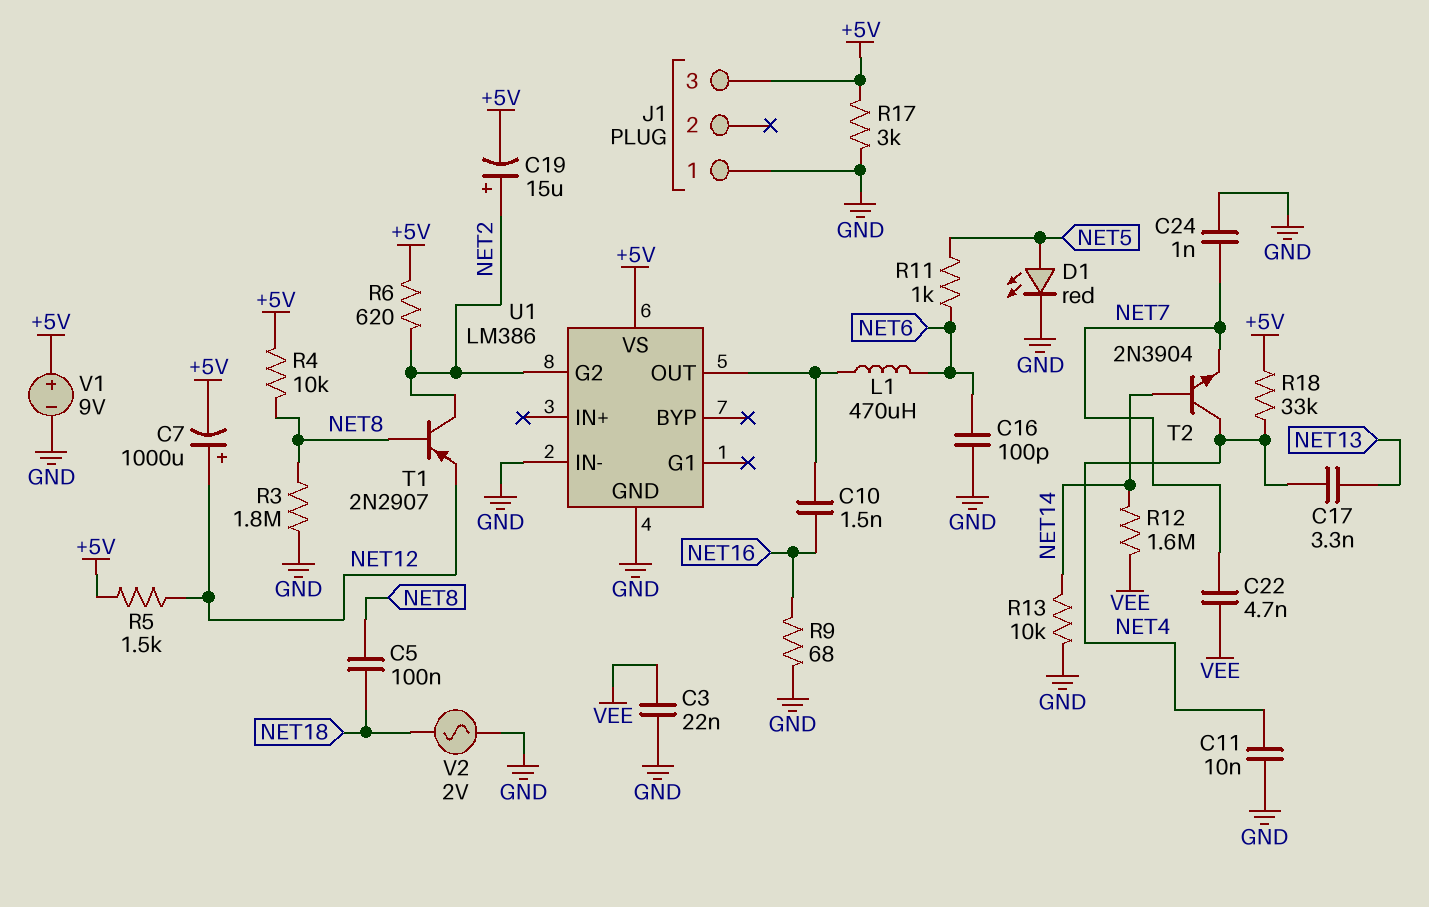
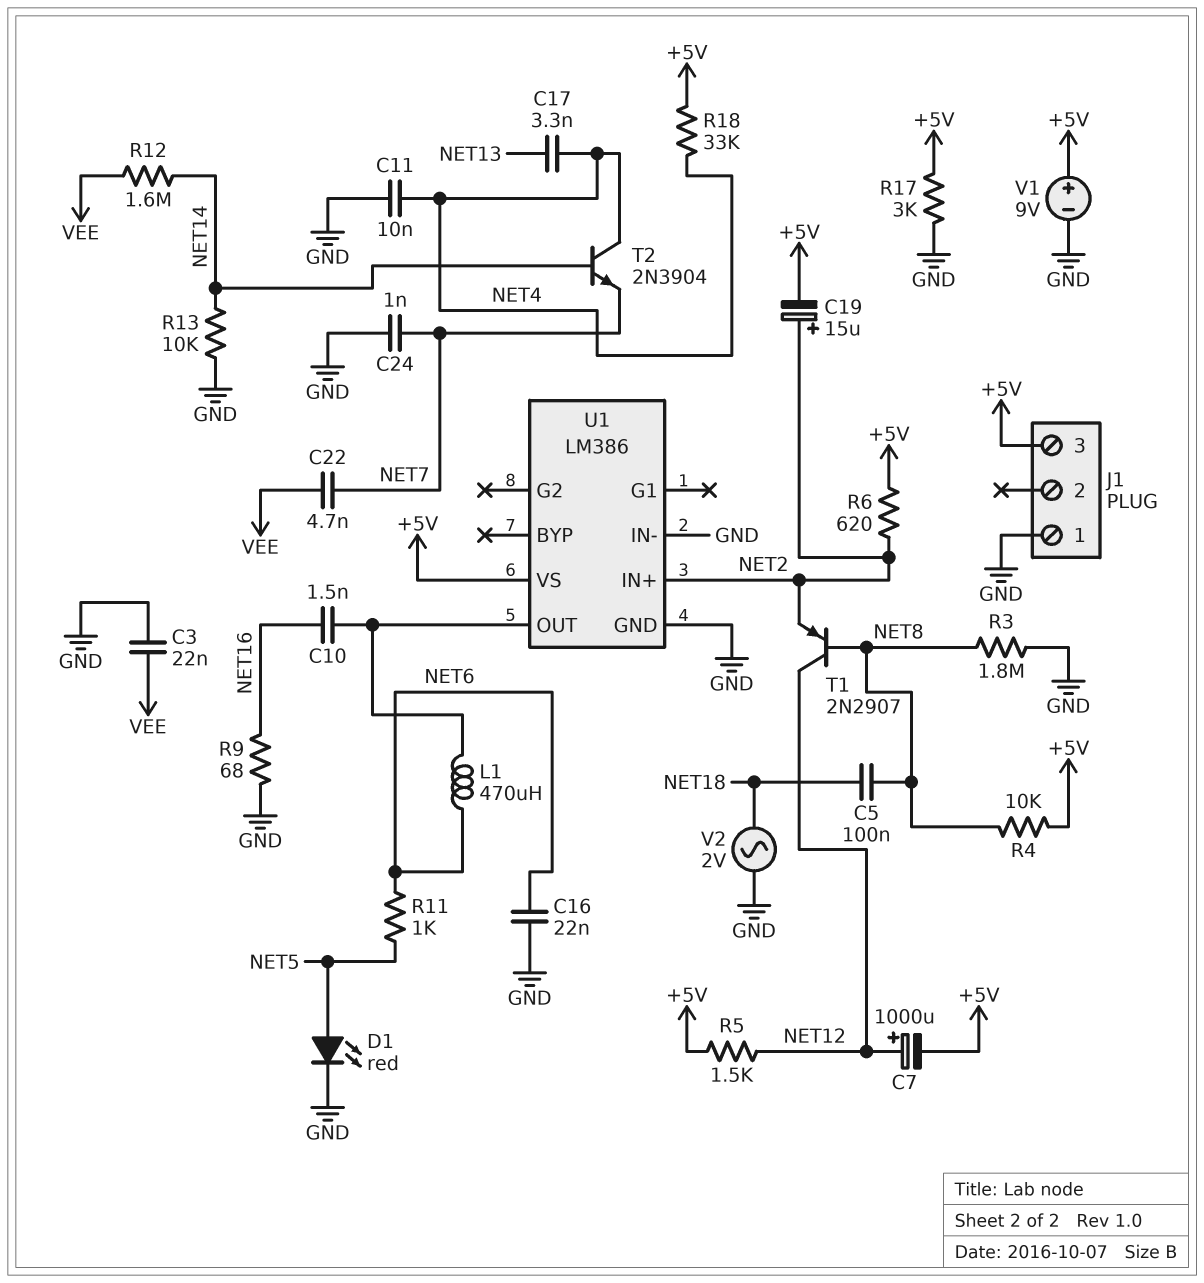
C16: 100pF (GND, NET6) -> 22nF (GND, NET6)
T1: PNP 2N2907 (B NET8, C NET2, E NET12) -> PNP 2N2907 (B NET8, C NET12, E NET2)
U1 pin G2: NET2 -> none
U1 pin IN+: none -> NET2

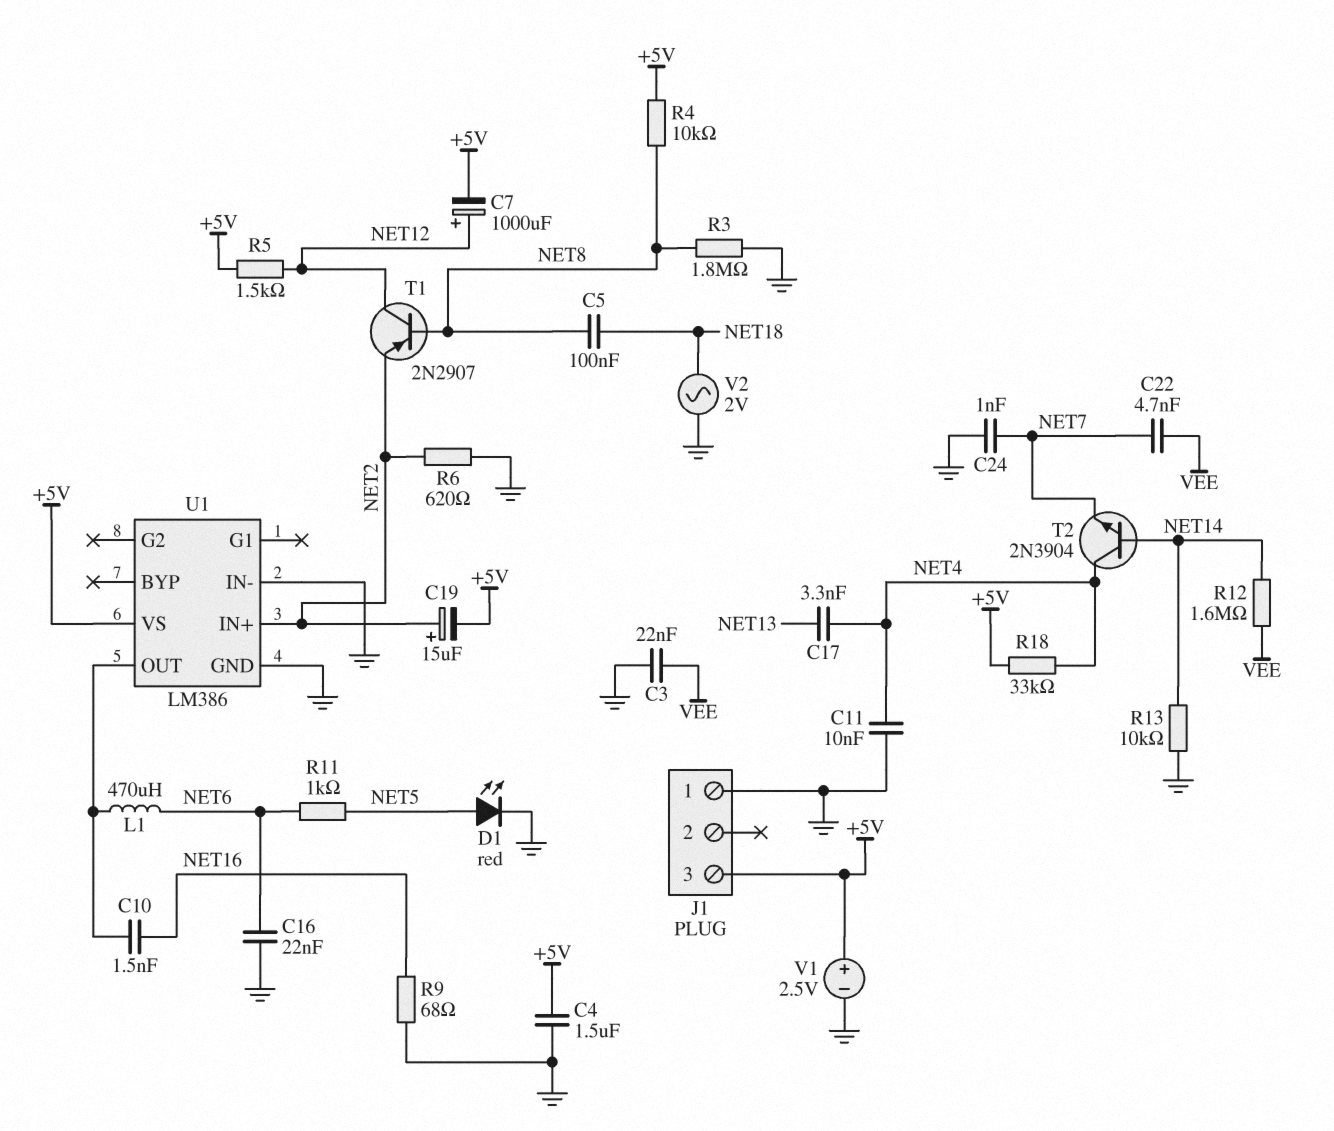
C4: none -> 1.5uF (+5V, GND)
R6: 620 (+5V, NET2) -> 620 (GND, NET2)
R17: 3k (+5V, GND) -> none
V1: 9V (plus +5V, minus GND) -> 2.5V (plus +5V, minus GND)

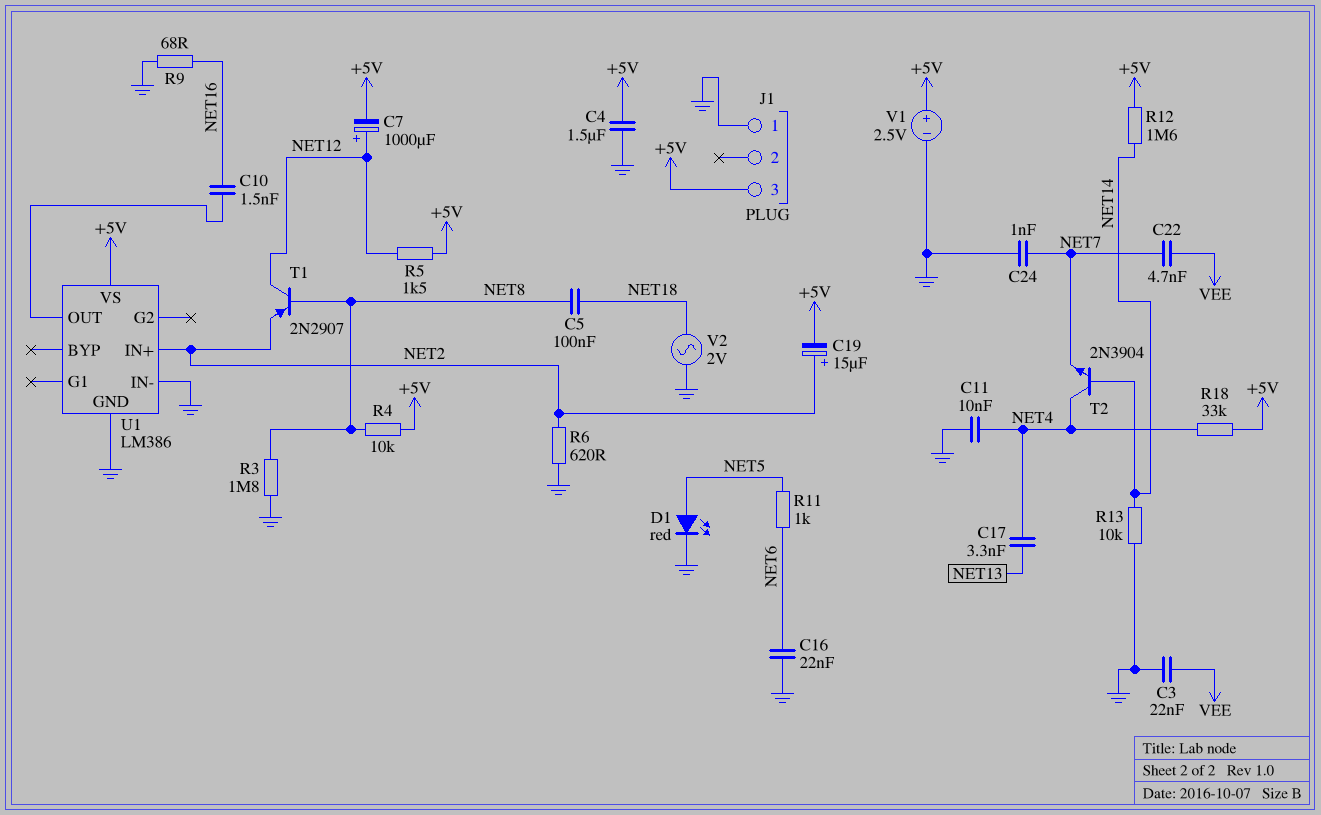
L1: 470uH (NET6, U1/OUT) -> none
R12: 1.6M (NET14, VEE) -> 1.6M (+5V, NET14)

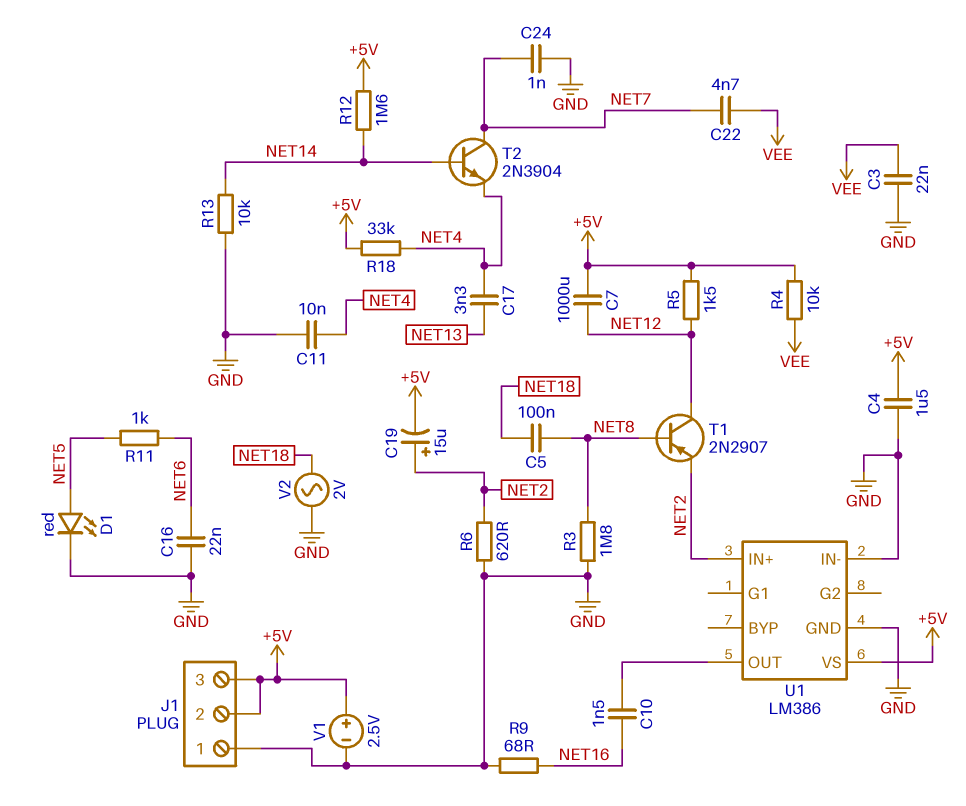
C7: 1000uF (plus NET12, minus +5V) -> 1000uF (+5V, NET12)
J1 pin 2: none -> +5V
R4: 10k (+5V, NET8) -> 10k (+5V, VEE)
T2: NPN 2N3904 (B NET14, C NET4, E NET7) -> NPN 2N3904 (B NET14, C NET7, E NET4)

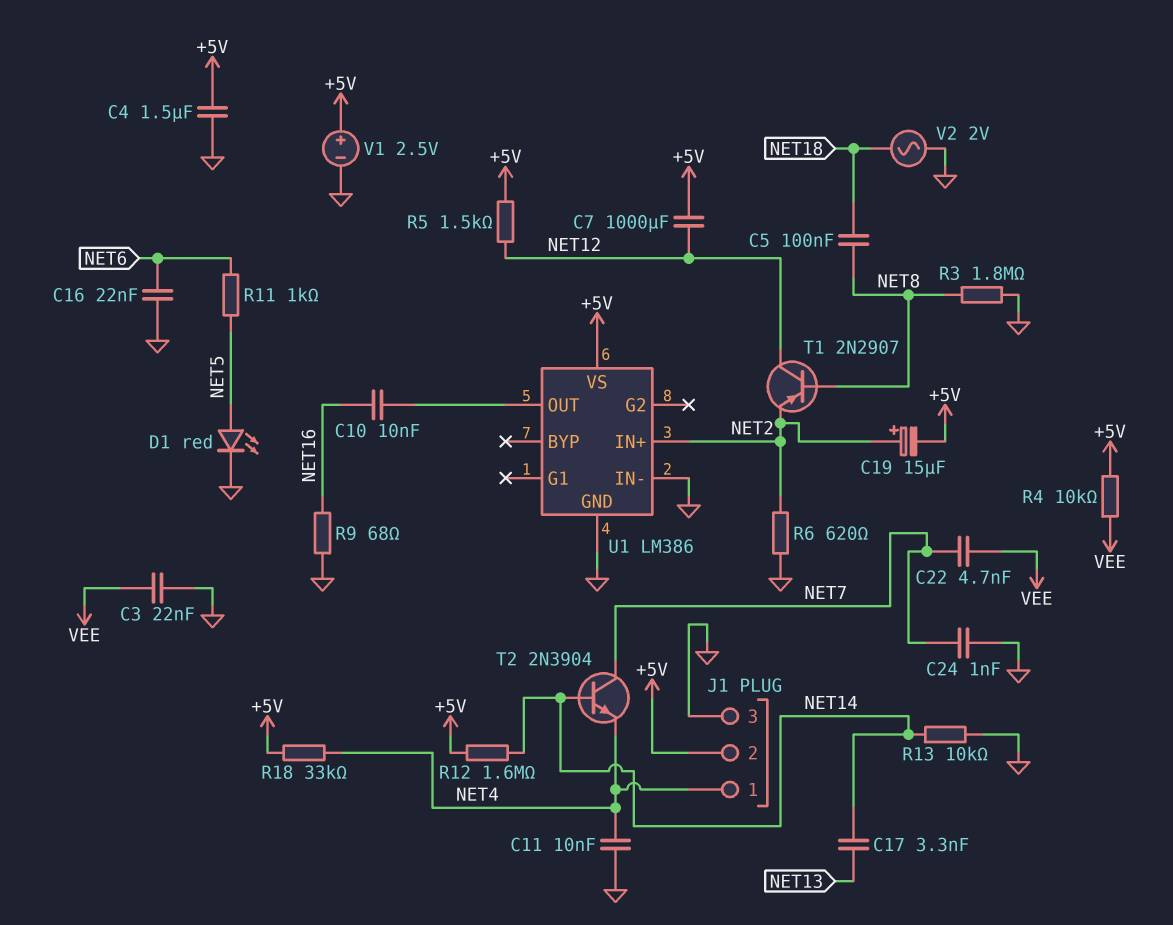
C10: 1.5nF (NET16, U1/OUT) -> 10nF (NET16, U1/OUT)
C17: 3.3nF (NET4, NET13) -> 3.3nF (NET13, NET14)
J1 pin 1: GND -> NET4
J1 pin 3: +5V -> GND

